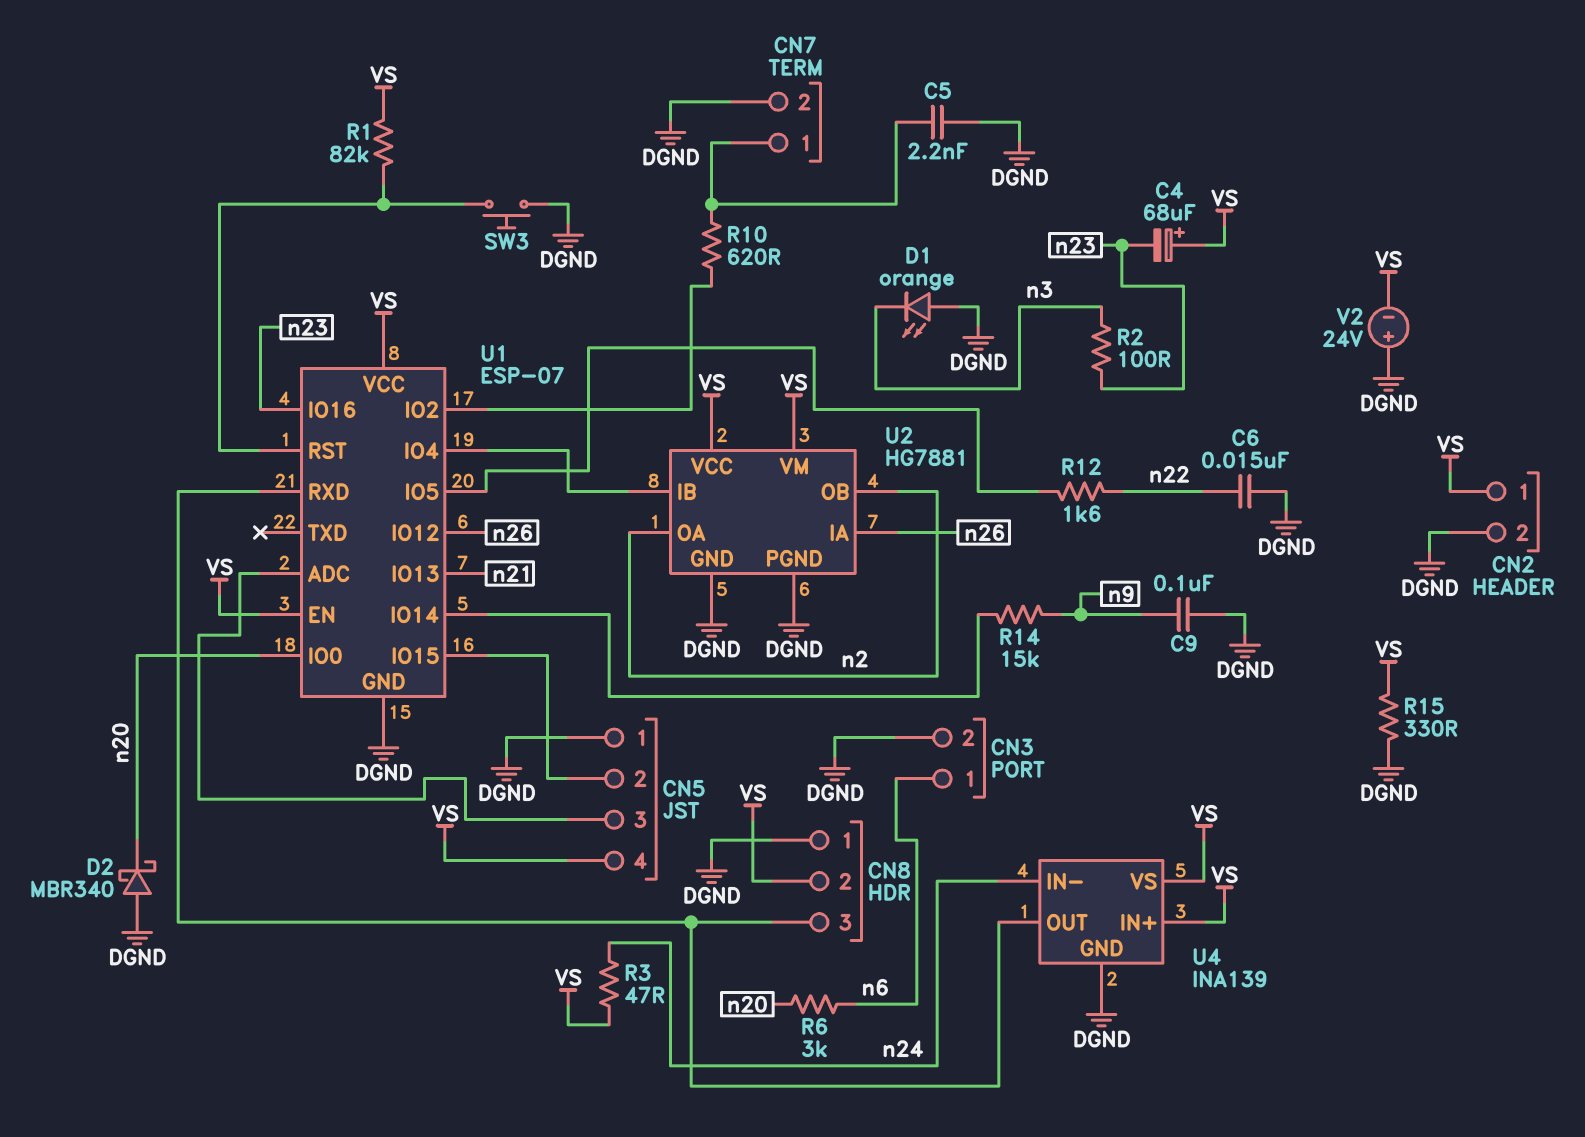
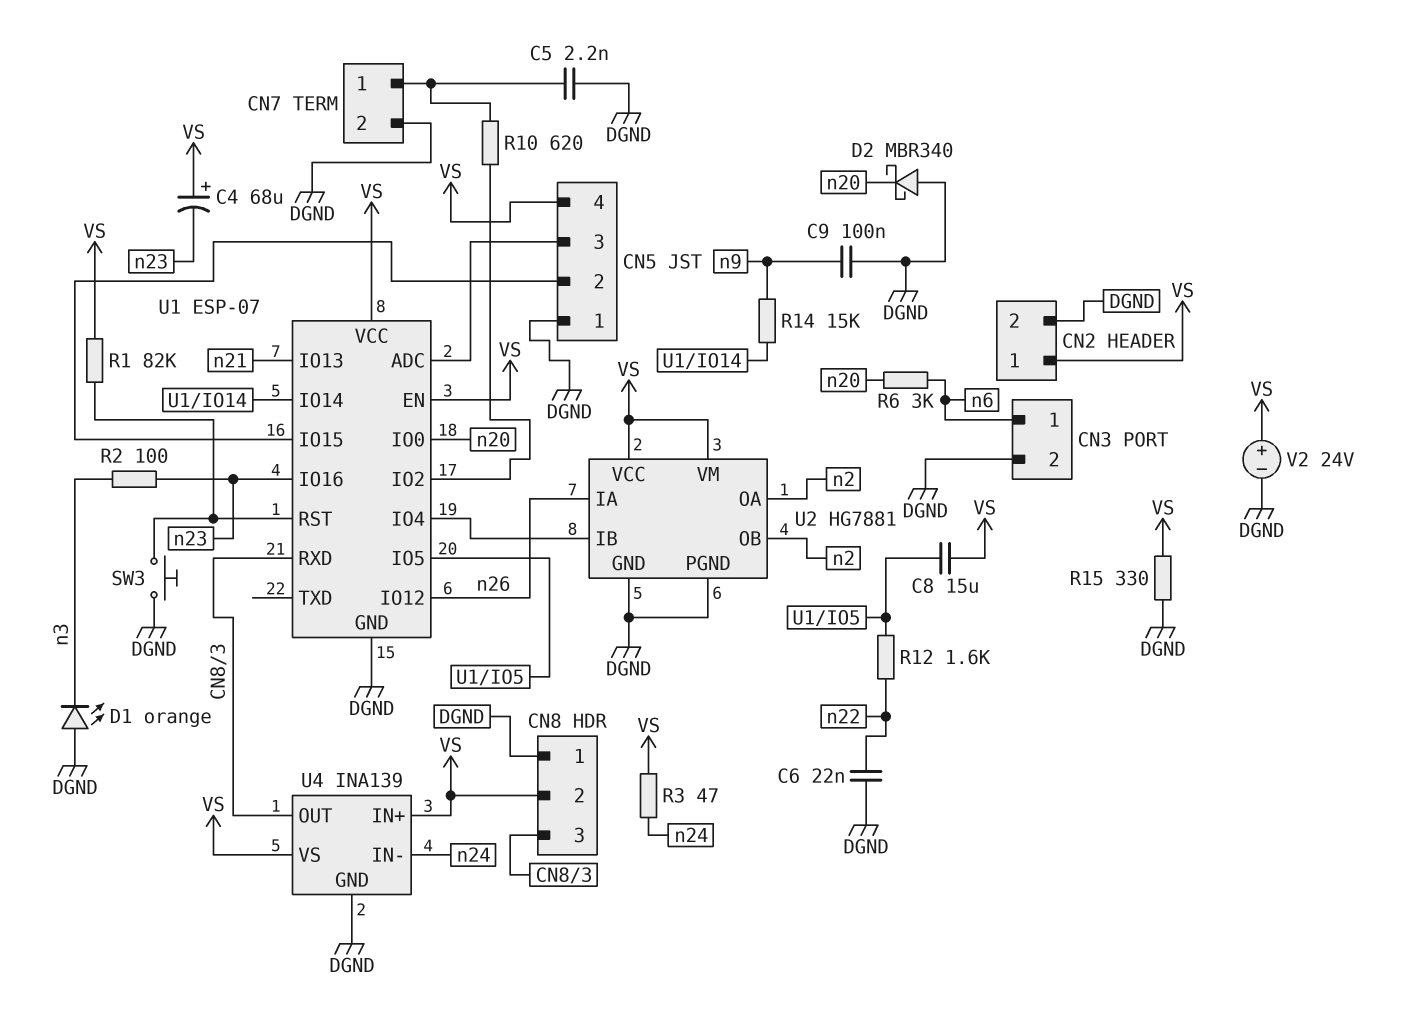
C6: 15nF (DGND, n22) -> 22nF (DGND, n22)
C8: none -> 15uF (U1/IO5, VS)
V2: 24V (plus DGND, minus VS) -> 24V (plus VS, minus DGND)

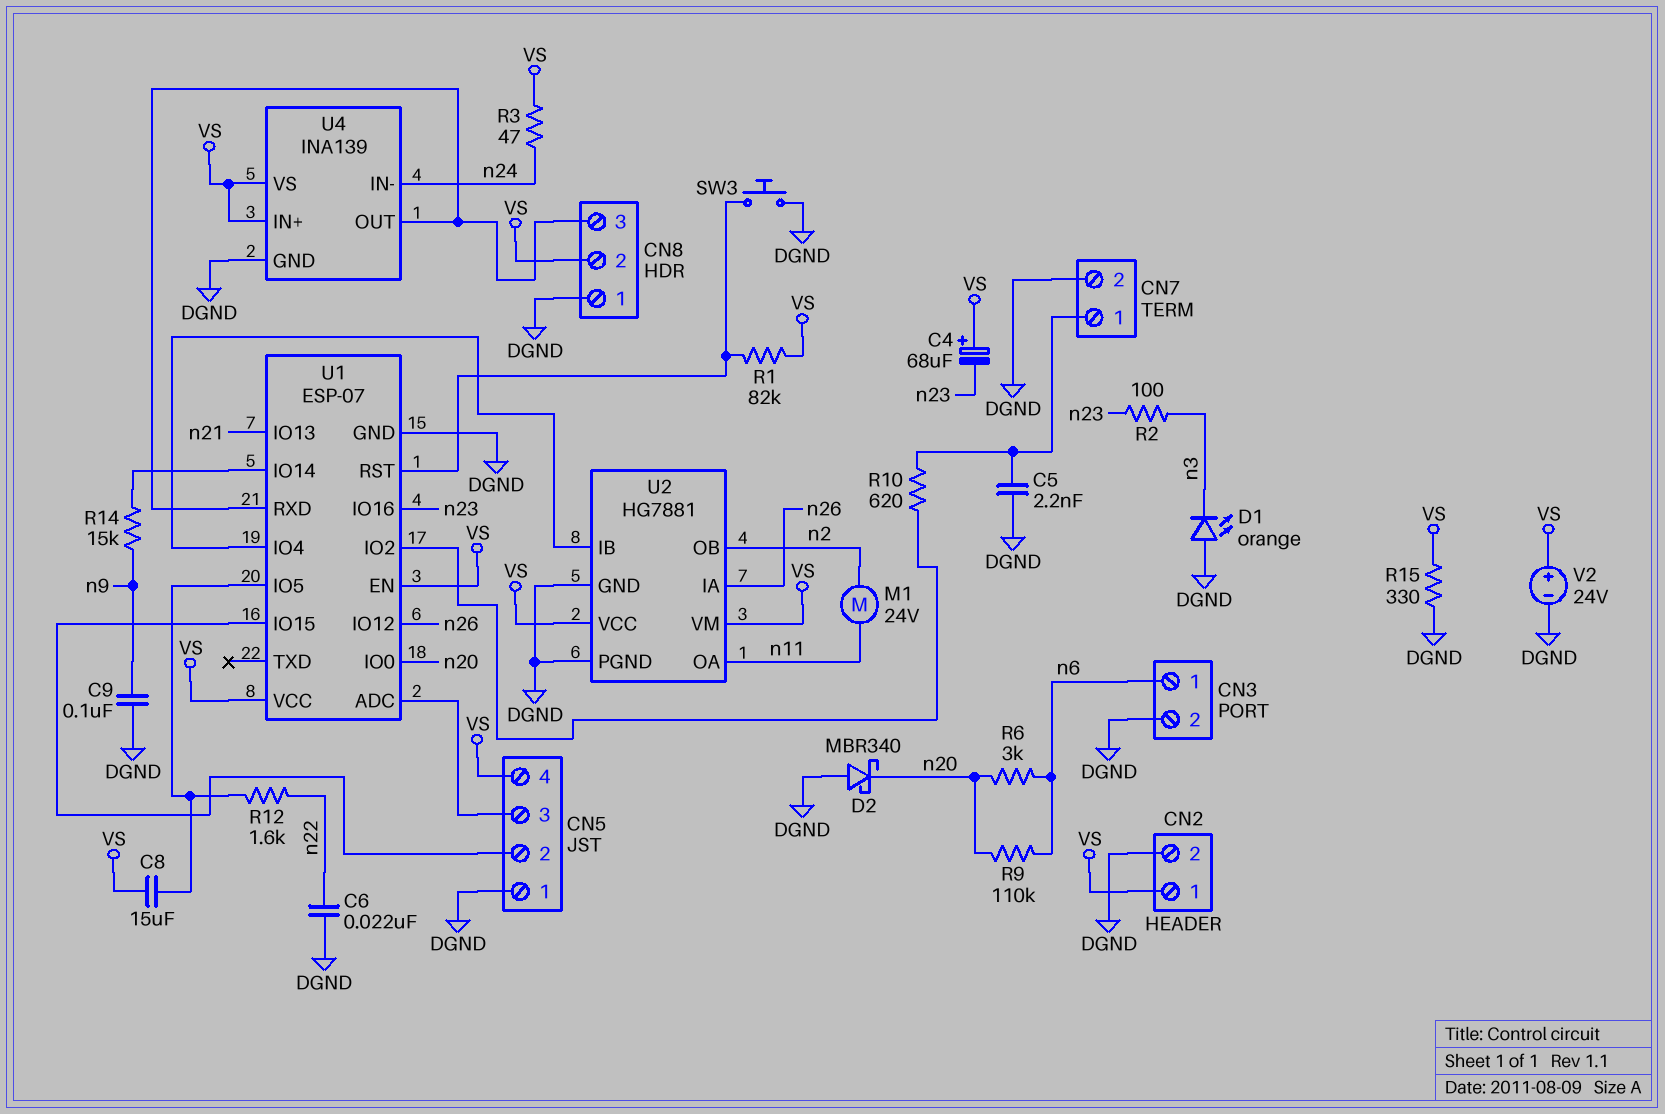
M1: none -> motor 24V (n2, n11)
R9: none -> 110k (n6, n20)
U2 pin OA: n2 -> n11

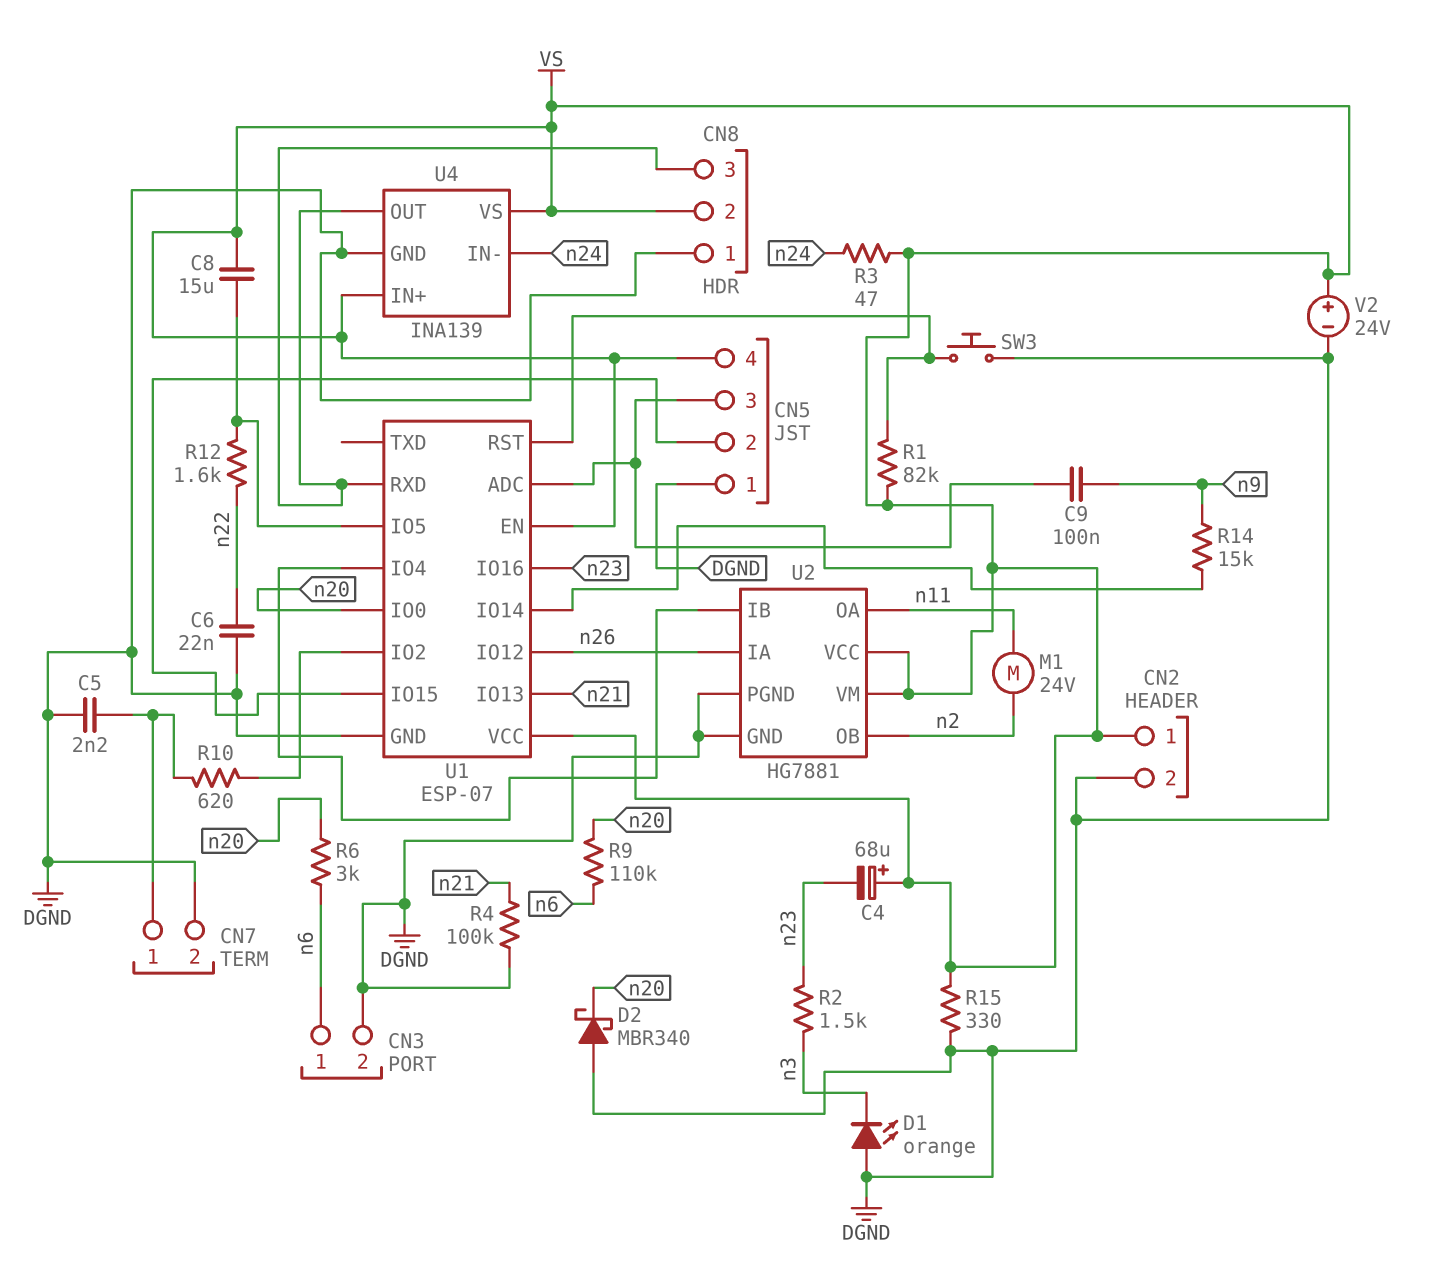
C9: 100nF (DGND, n9) -> 100nF (CN5/3, n9)
R2: 100 (n3, n23) -> 1.5k (n3, n23)
R4: none -> 100k (DGND, n21)

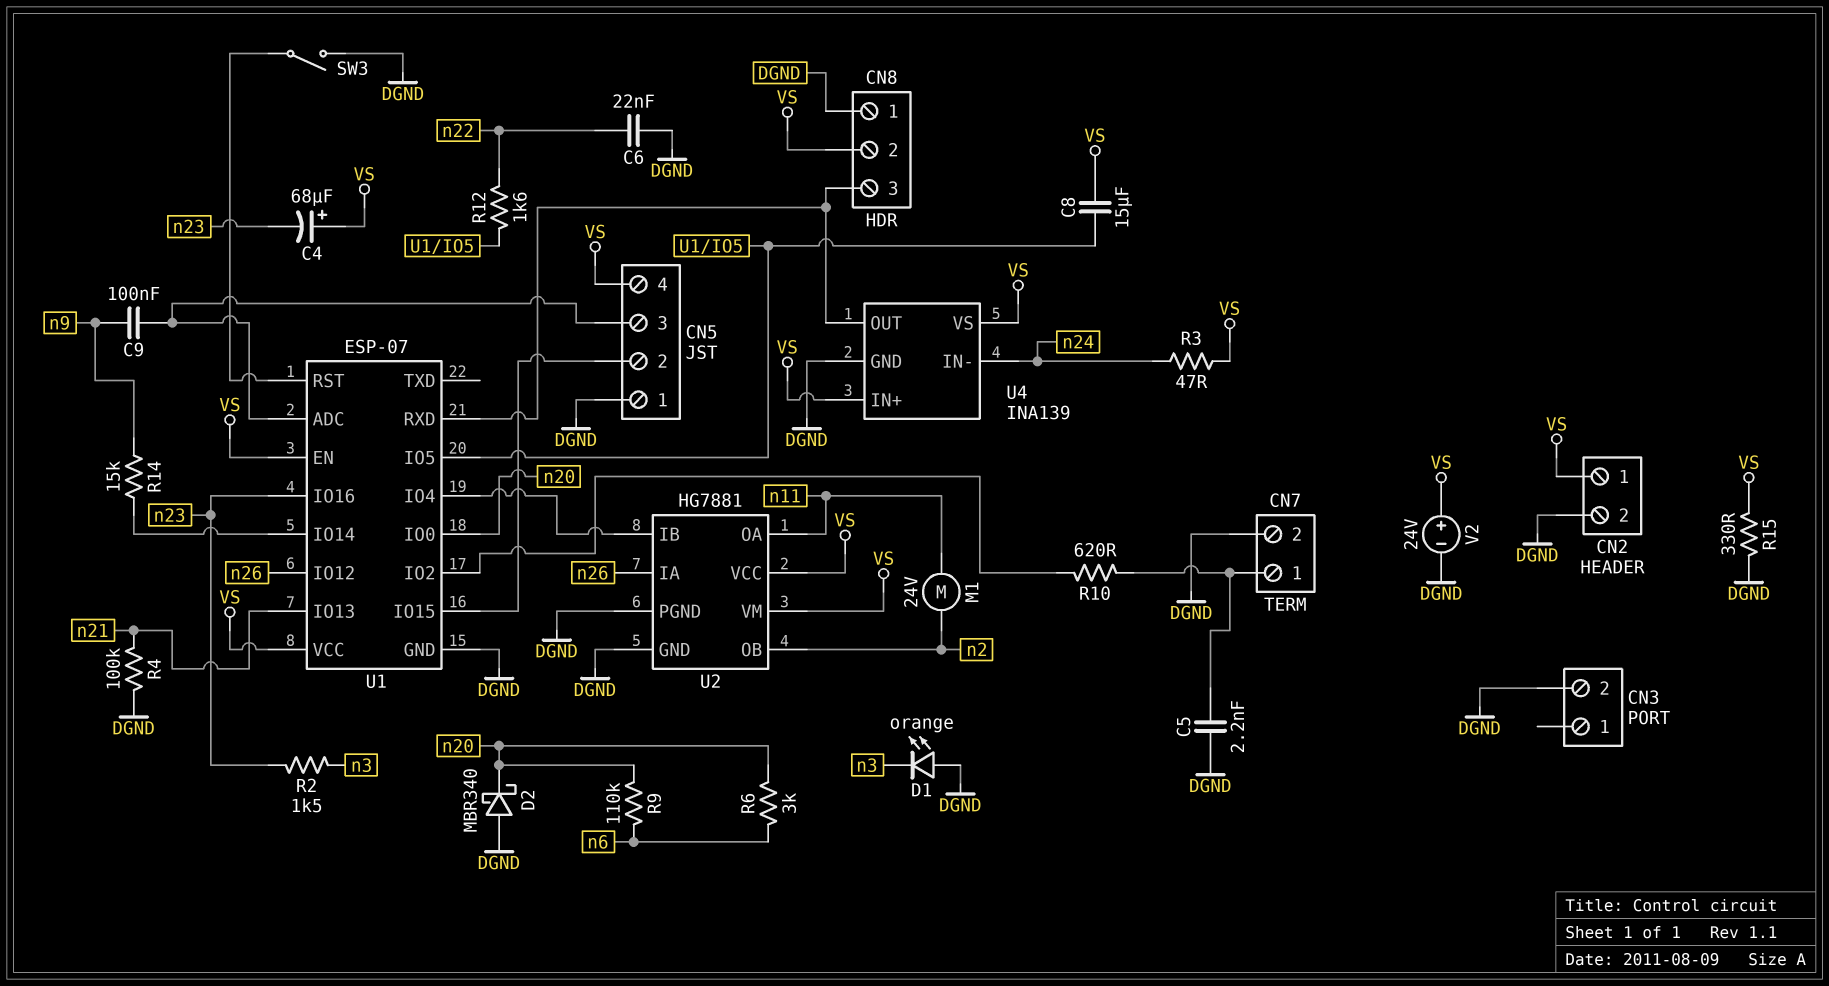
CN3 pin 1: n6 -> none
R1: 82k (U1/RST, VS) -> none
SW3: button (DGND, U1/RST) -> switch (DGND, U1/RST)

